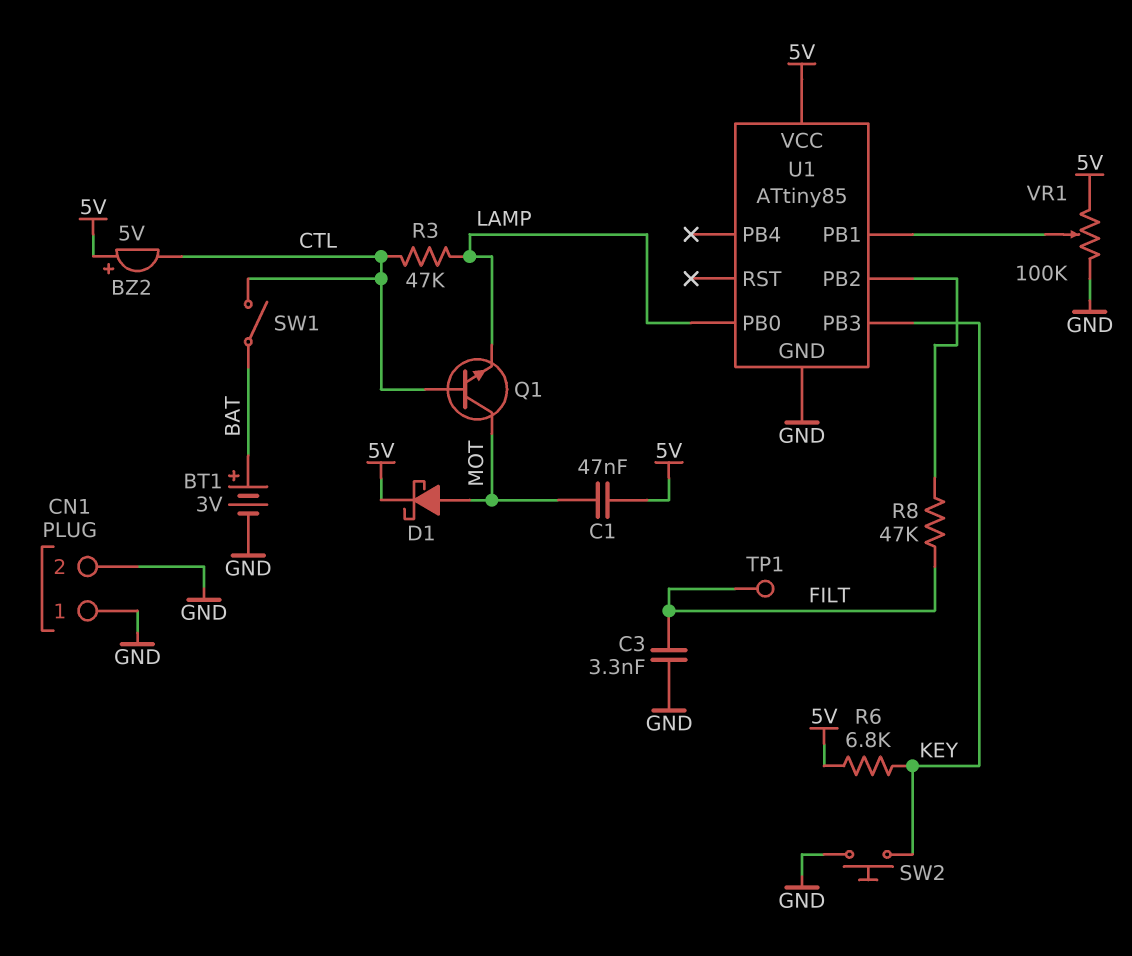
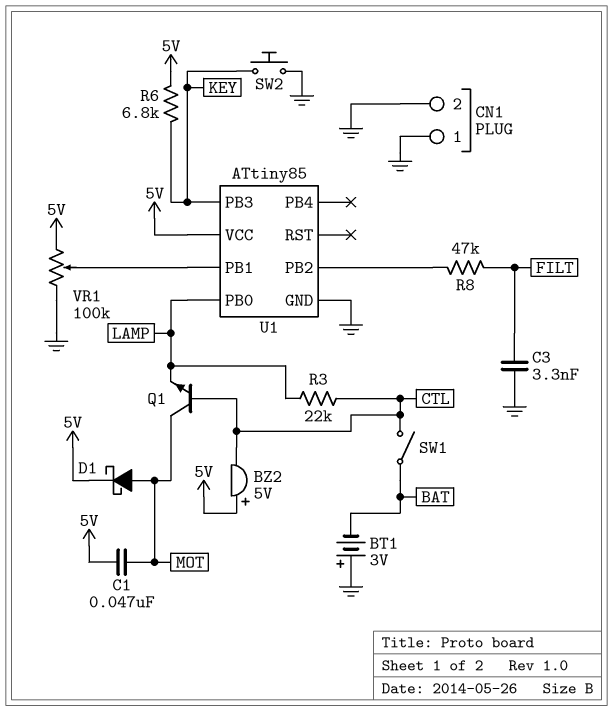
BT1: 3V (plus BAT, minus GND) -> 3V (plus GND, minus BAT)
R3: 47k (CTL, LAMP) -> 22k (CTL, LAMP)
TP1: test point (FILT) -> none

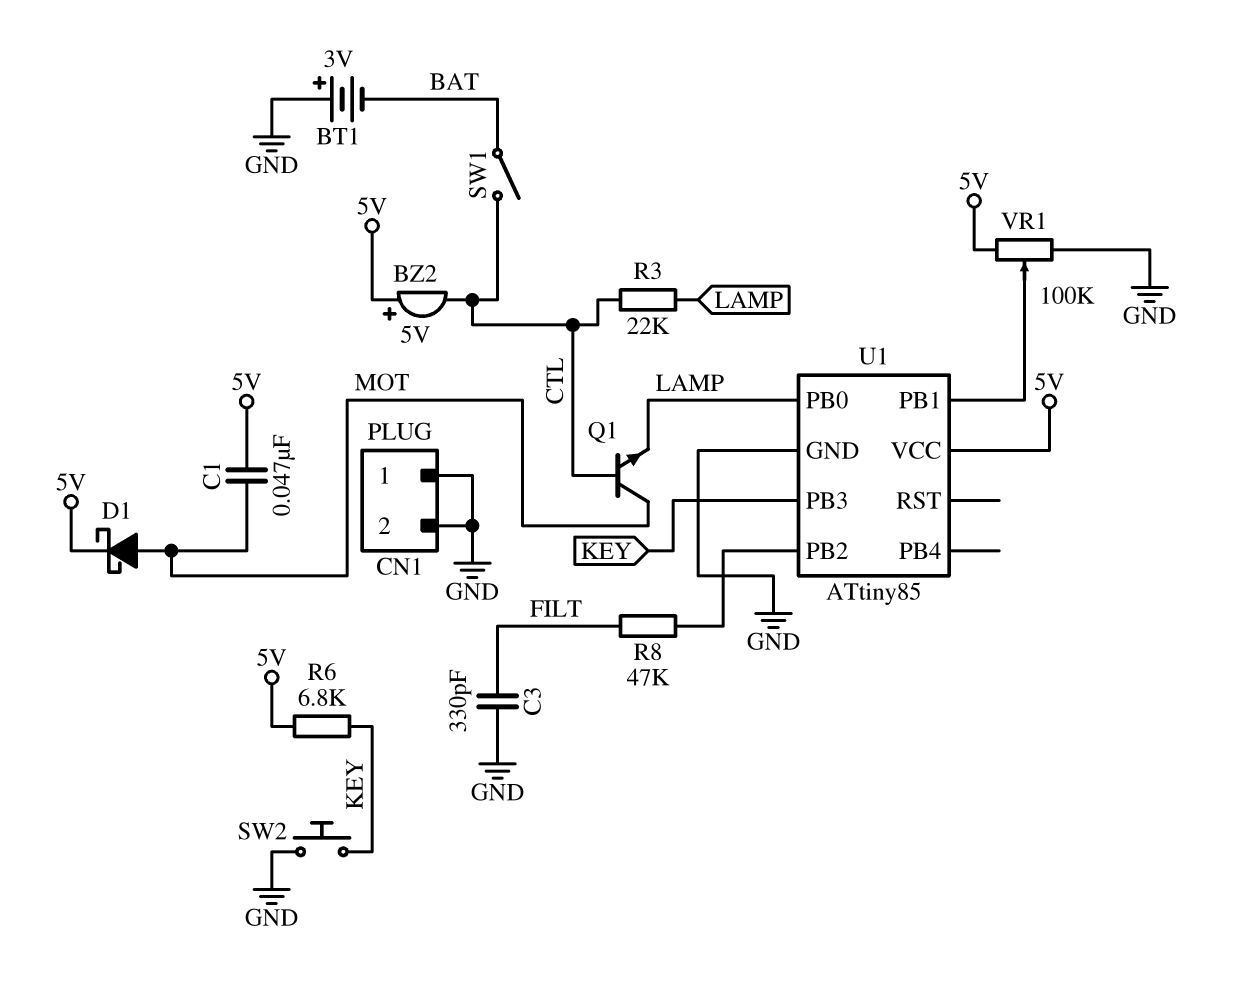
C3: 3.3nF (FILT, GND) -> 330pF (FILT, GND)

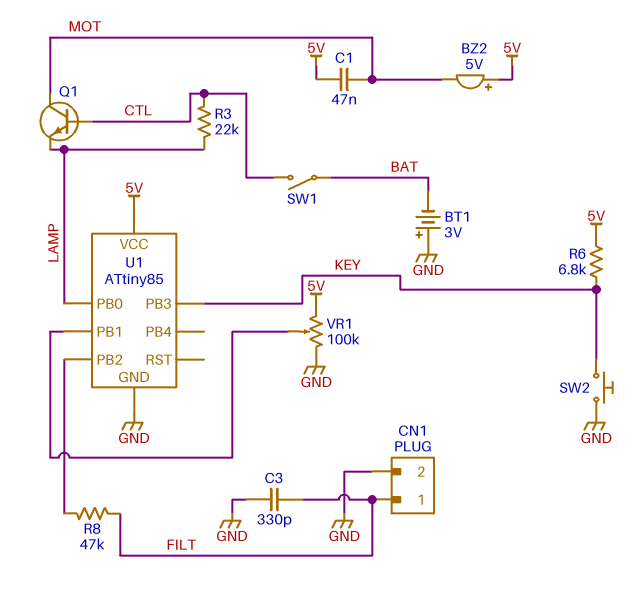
BZ2: buzzer 5V (plus 5V, minus CTL) -> buzzer 5V (plus 5V, minus MOT)
CN1 pin 1: GND -> FILT
D1: schottky (A MOT, K 5V) -> none

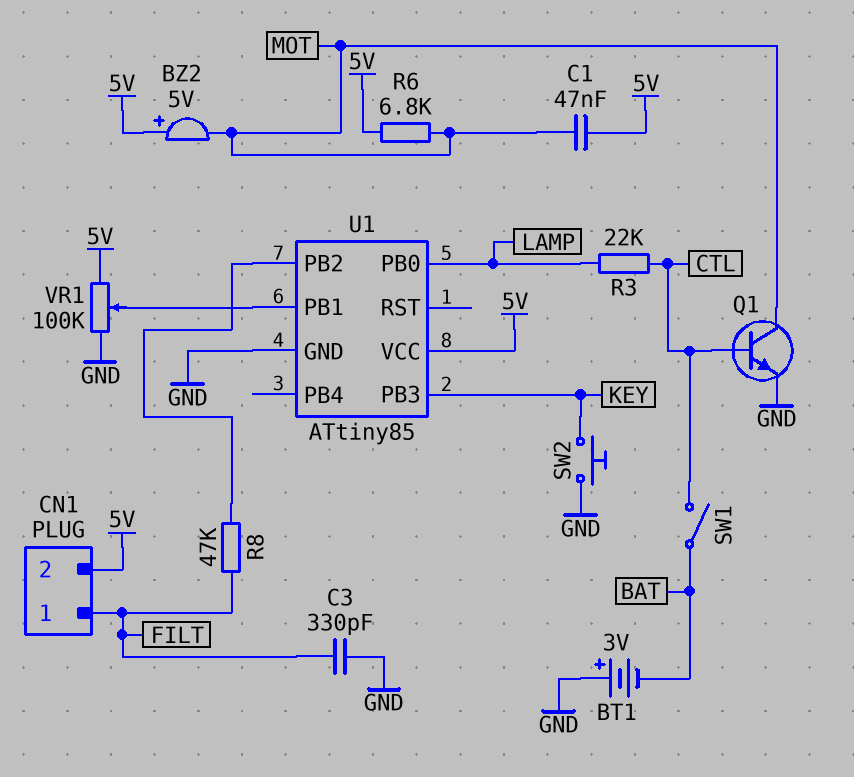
CN1 pin 2: GND -> 5V
Q1: NPN (B CTL, C MOT, E LAMP) -> NPN (B CTL, C MOT, E GND)
R6: 6.8k (5V, KEY) -> 6.8k (5V, MOT)

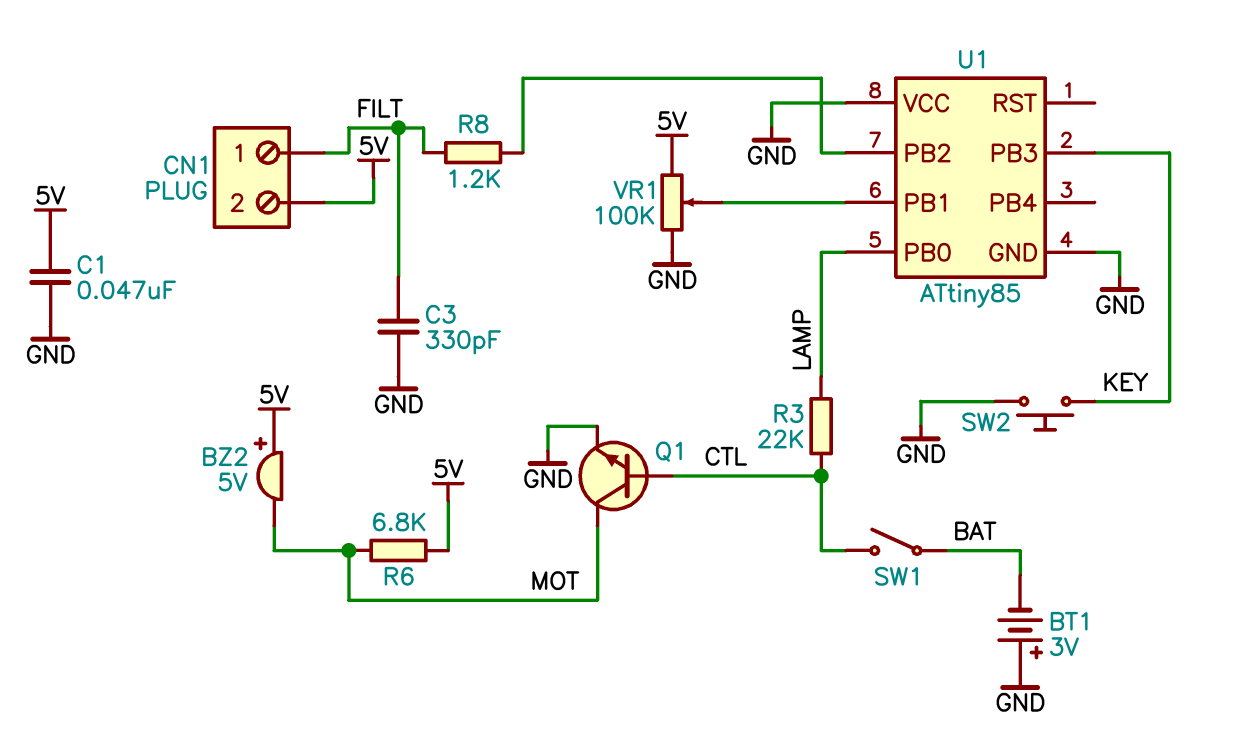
C1: 47nF (5V, MOT) -> 47nF (5V, GND)
R8: 47k (FILT, U1/PB2) -> 1.2k (FILT, U1/PB2)
U1 pin VCC: 5V -> GND

